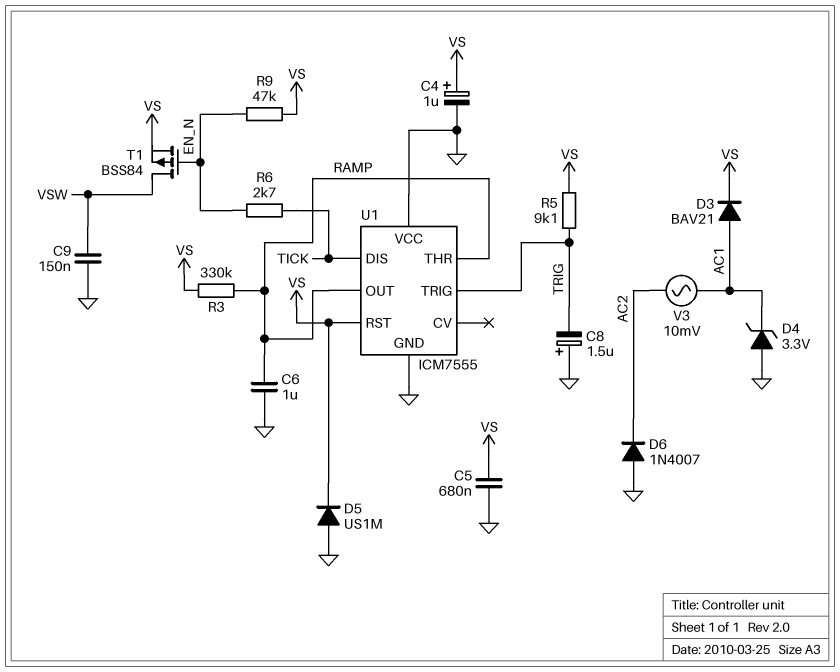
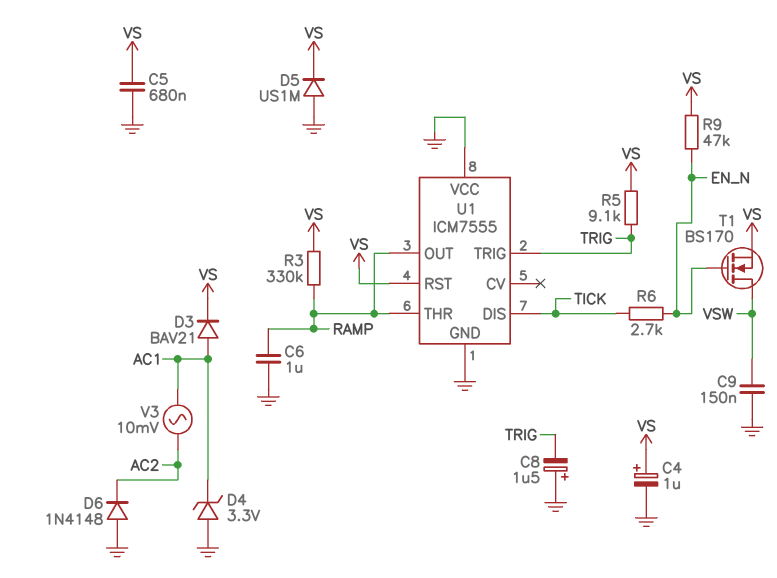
D6: diode 1N4007 (A GND, K AC2) -> diode 1N4148 (A GND, K AC2)
T1: PMOS BSS84 (G EN_N, D VSW, S VS) -> NMOS BS170 (G EN_N, D VSW, S VS)

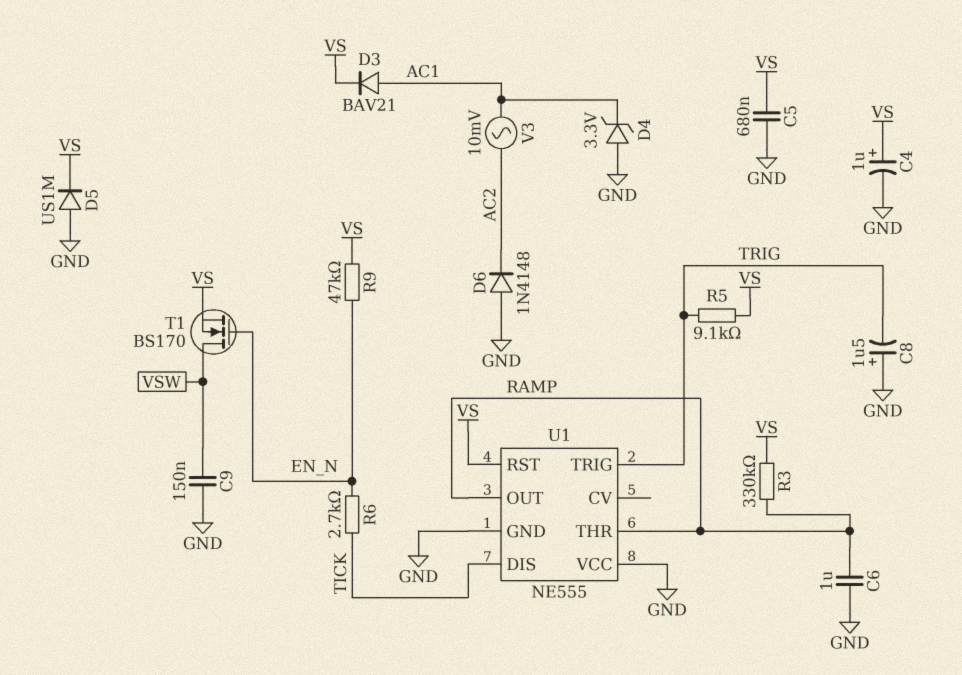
U1: ICM7555 -> NE555

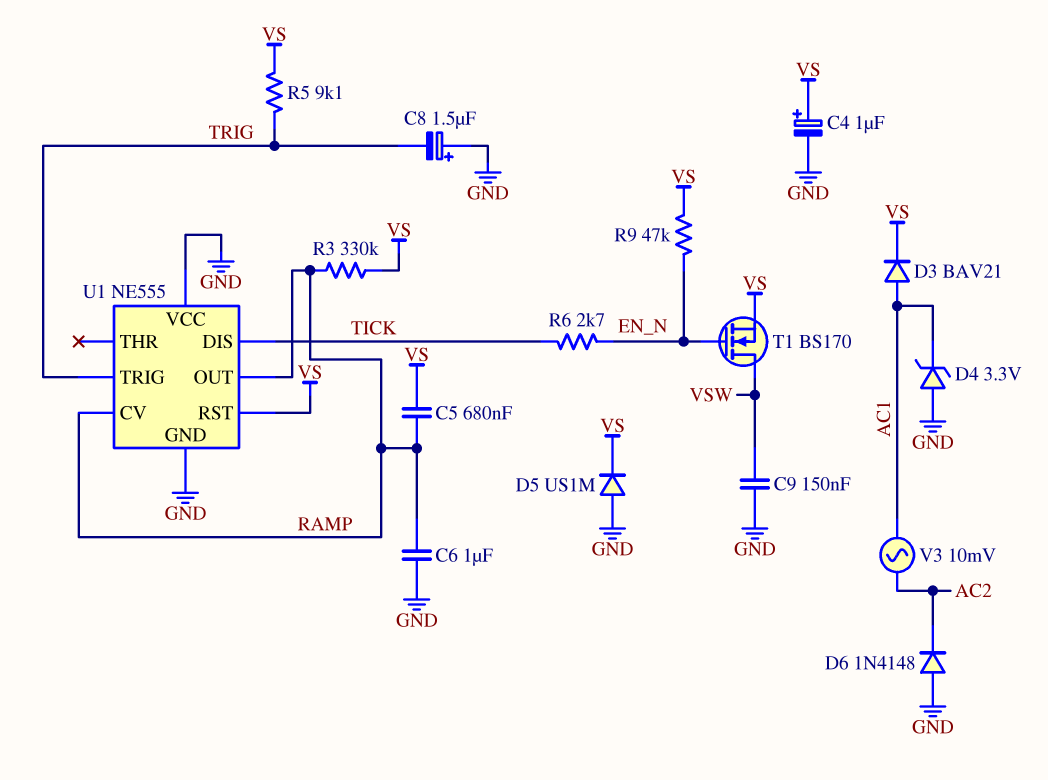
C5: 680nF (GND, VS) -> 680nF (RAMP, VS)
U1 pin CV: none -> RAMP
U1 pin THR: RAMP -> none

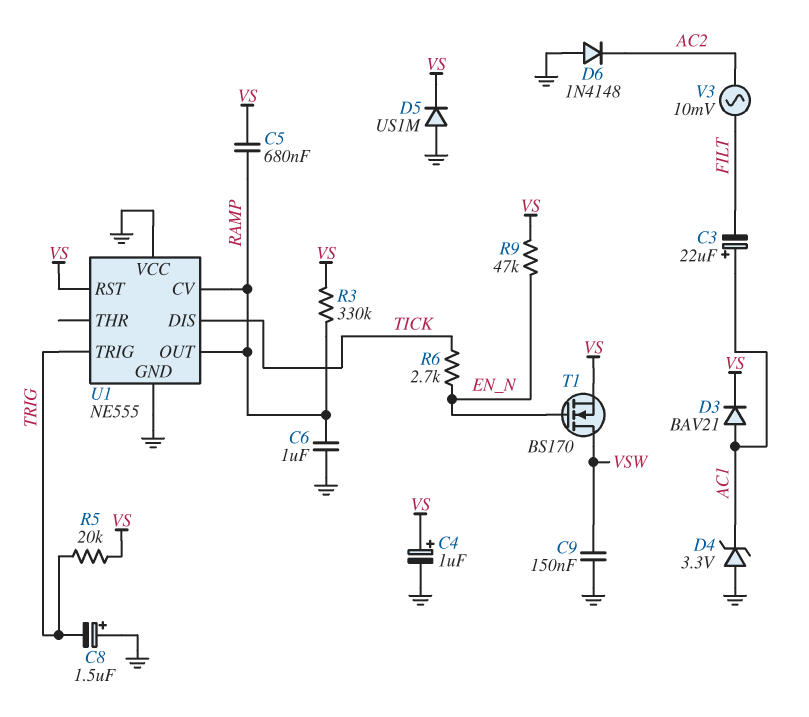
C3: none -> 22uF (plus AC1, minus FILT)
R5: 9.1k (TRIG, VS) -> 20k (TRIG, VS)
V3: AC 10mV (AC1, AC2) -> AC 10mV (AC2, FILT)

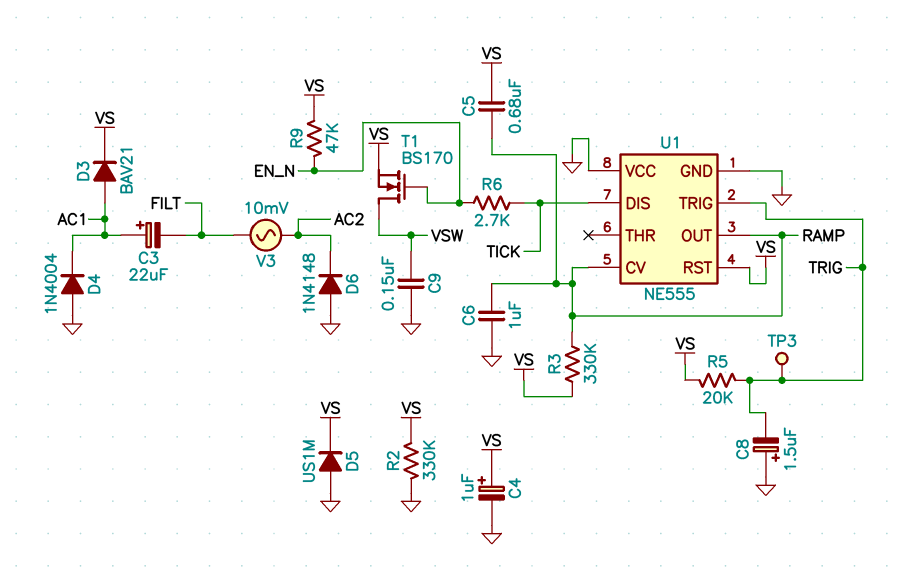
D4: zener 3.3V (A GND, K AC1) -> diode 1N4004 (A GND, K AC1)
R2: none -> 330k (GND, VS)
TP3: none -> test point (TRIG)

